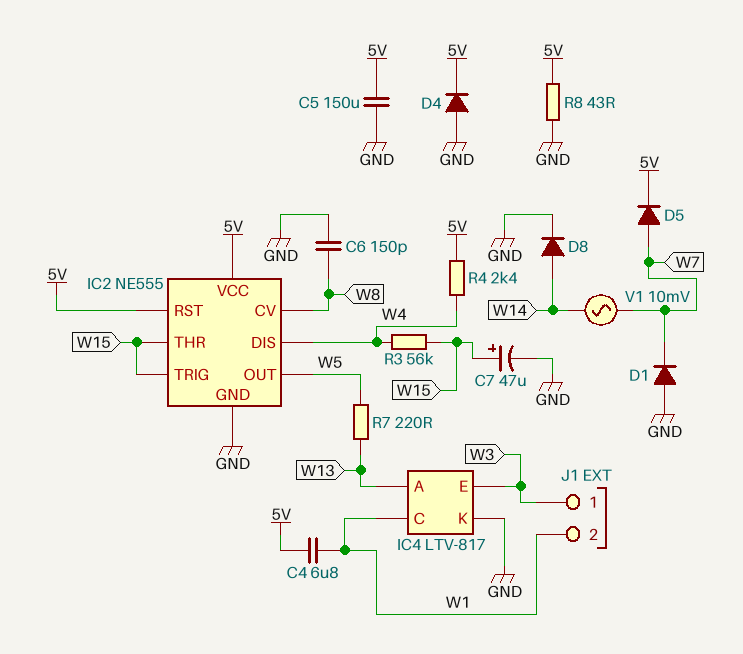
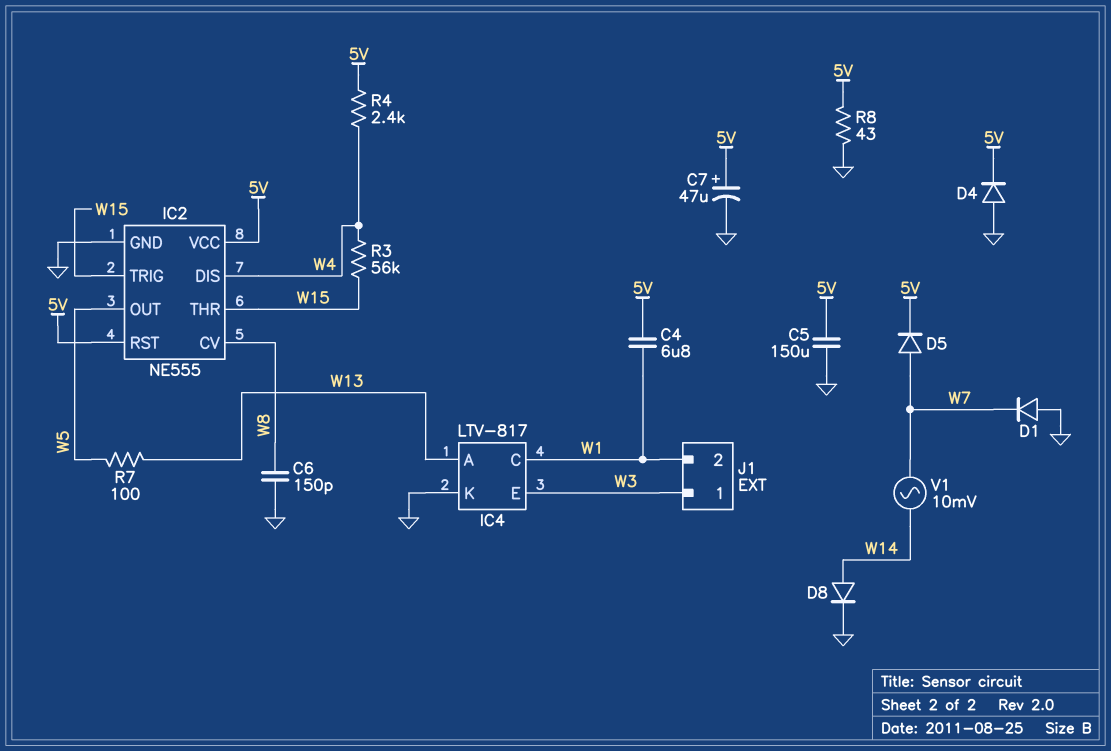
C7: 47uF (plus W15, minus GND) -> 47uF (plus 5V, minus GND)
R7: 220 (W5, W13) -> 100 (W5, W13)

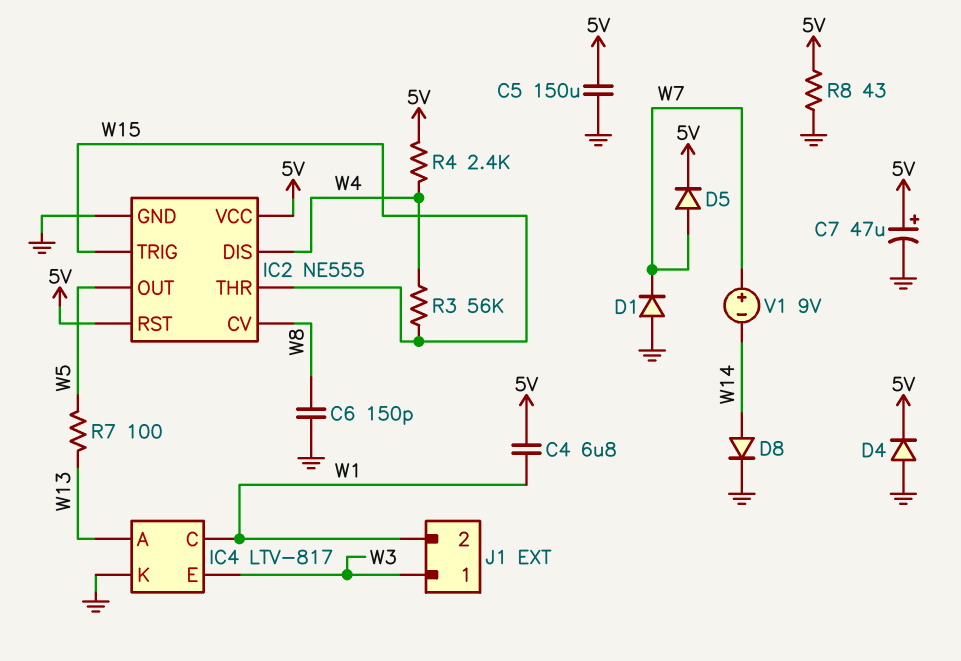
V1: AC 10mV (W7, W14) -> 9V (plus W7, minus W14)

